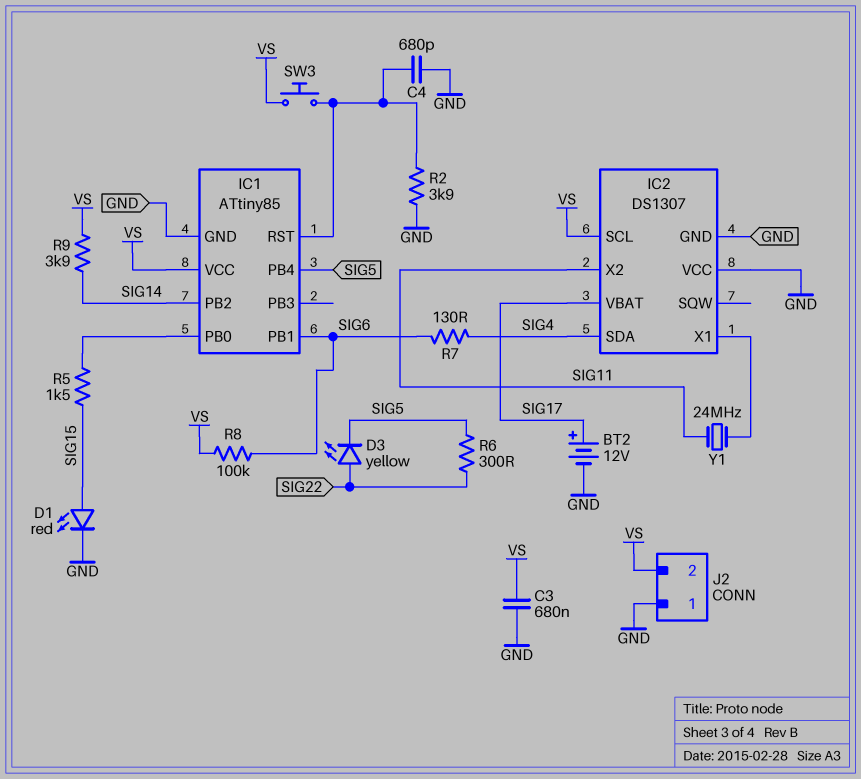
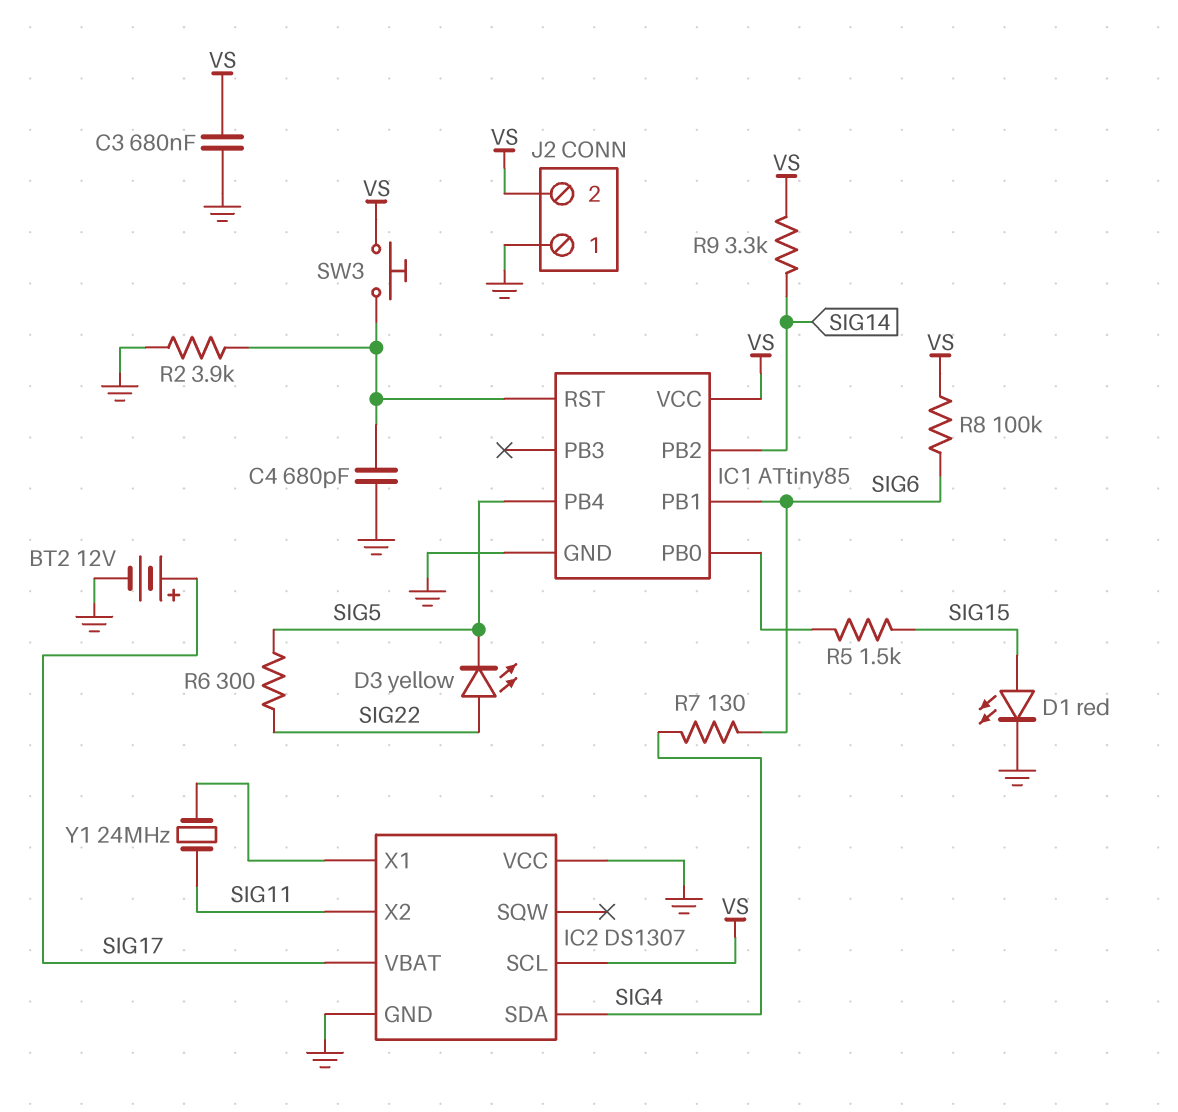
R9: 3.9k (SIG14, VS) -> 3.3k (SIG14, VS)

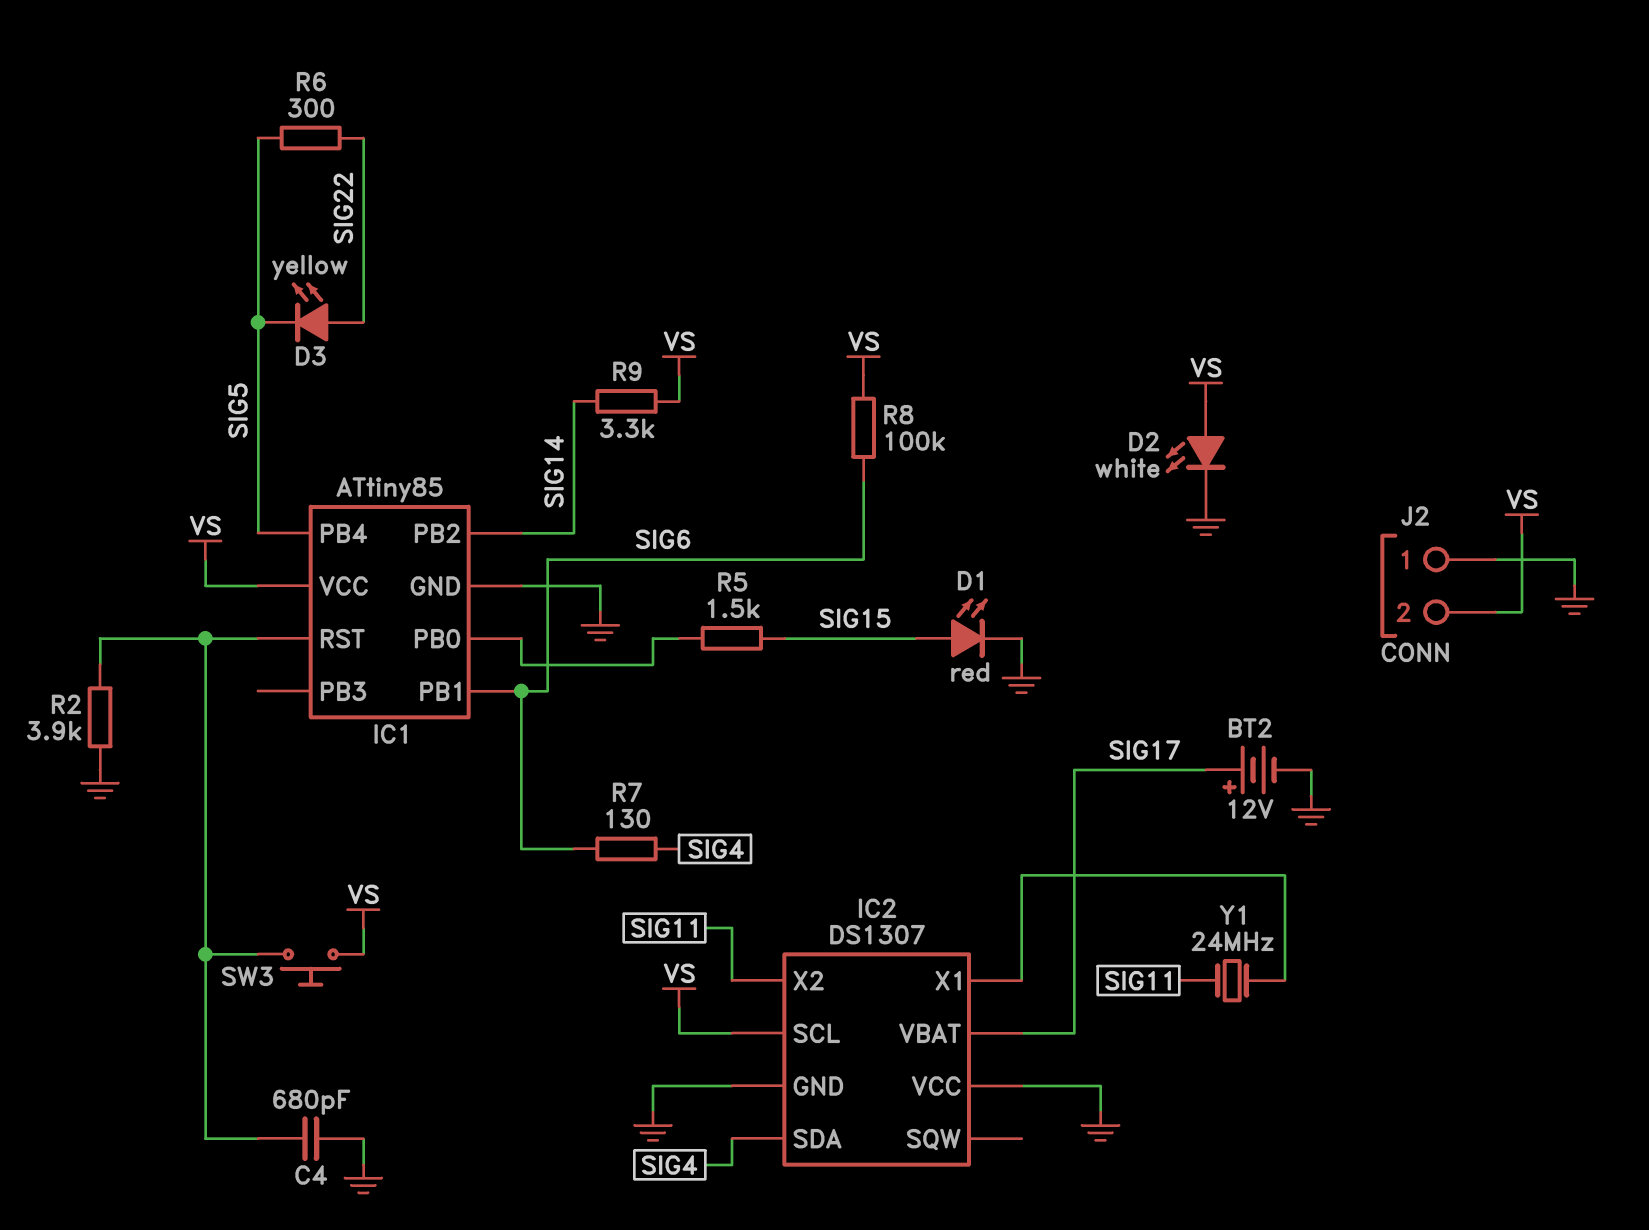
C3: 680nF (GND, VS) -> none
D2: none -> LED white (A VS, K GND)

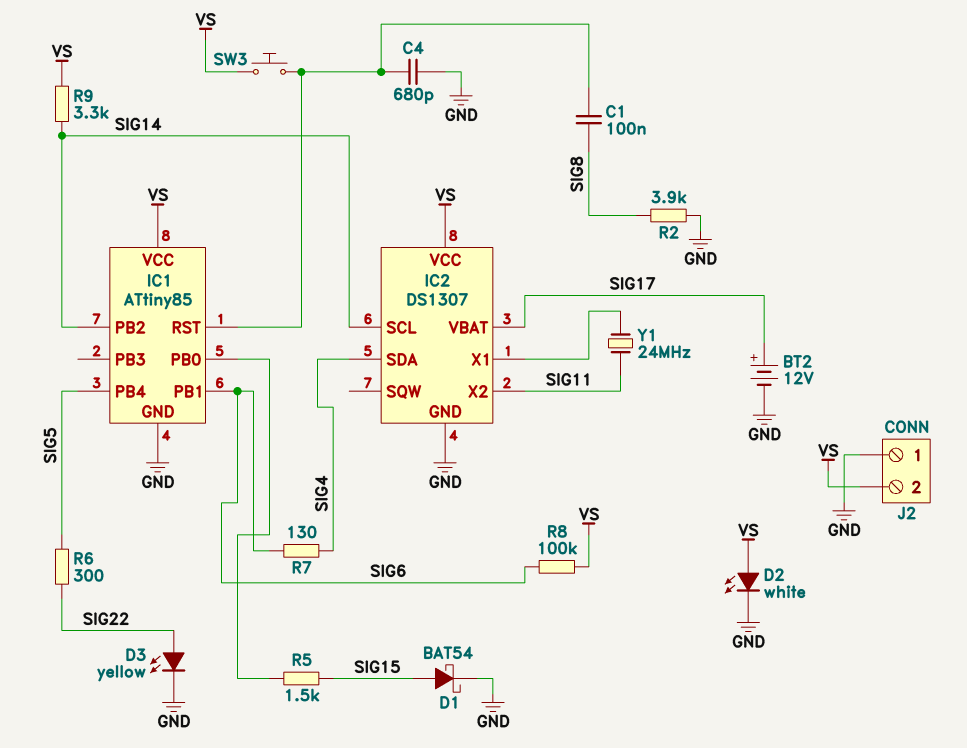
C1: none -> 100nF (IC1/RST, SIG8)
D1: LED red (A SIG15, K GND) -> schottky BAT54 (A SIG15, K GND)
D3: LED yellow (A SIG22, K SIG5) -> LED yellow (A SIG22, K GND)
IC2 pin SCL: VS -> SIG14
IC2 pin VCC: GND -> VS
R2: 3.9k (GND, IC1/RST) -> 3.9k (GND, SIG8)

